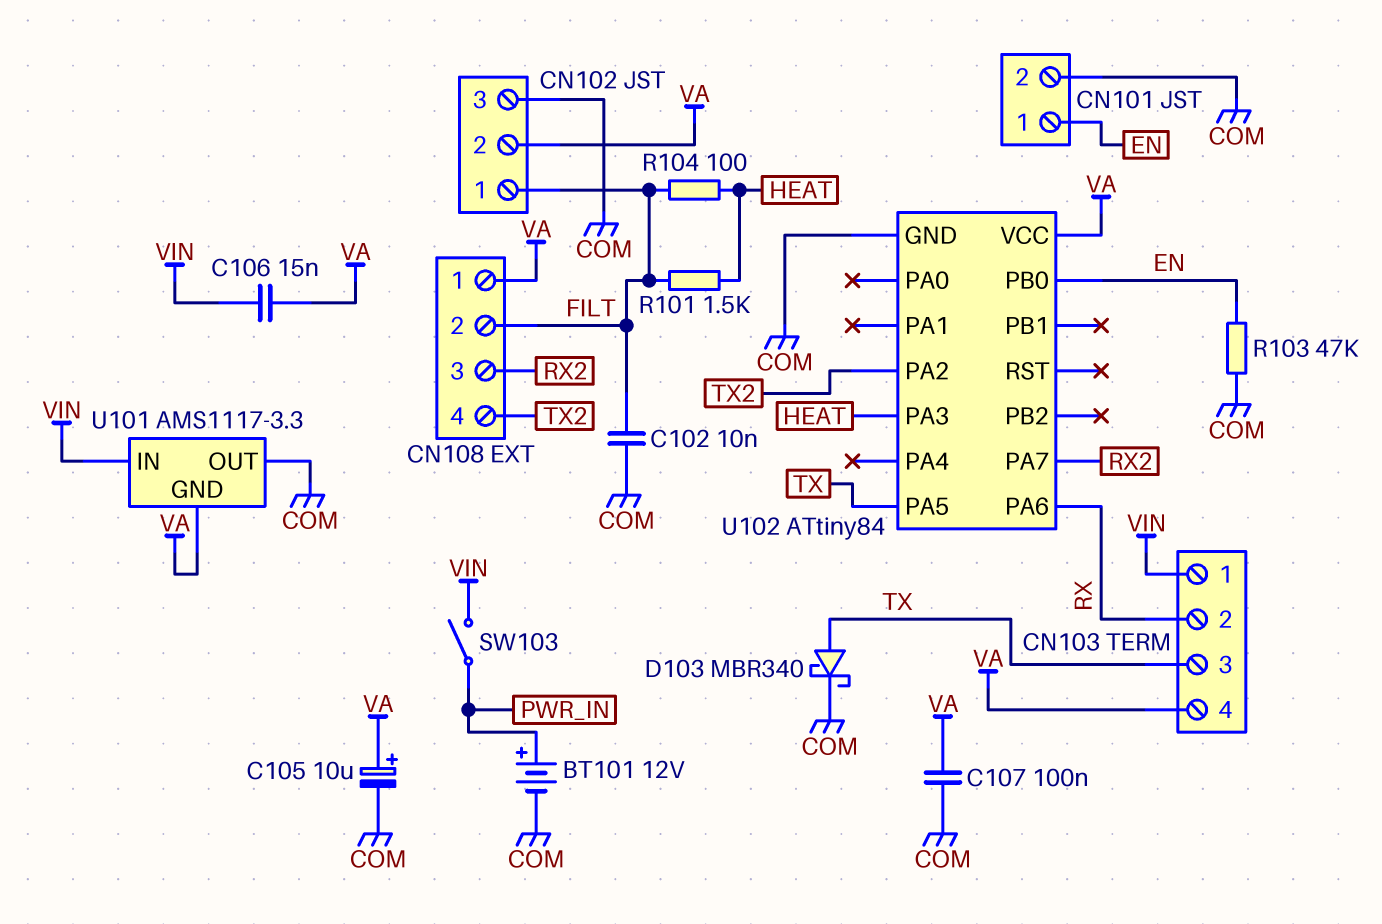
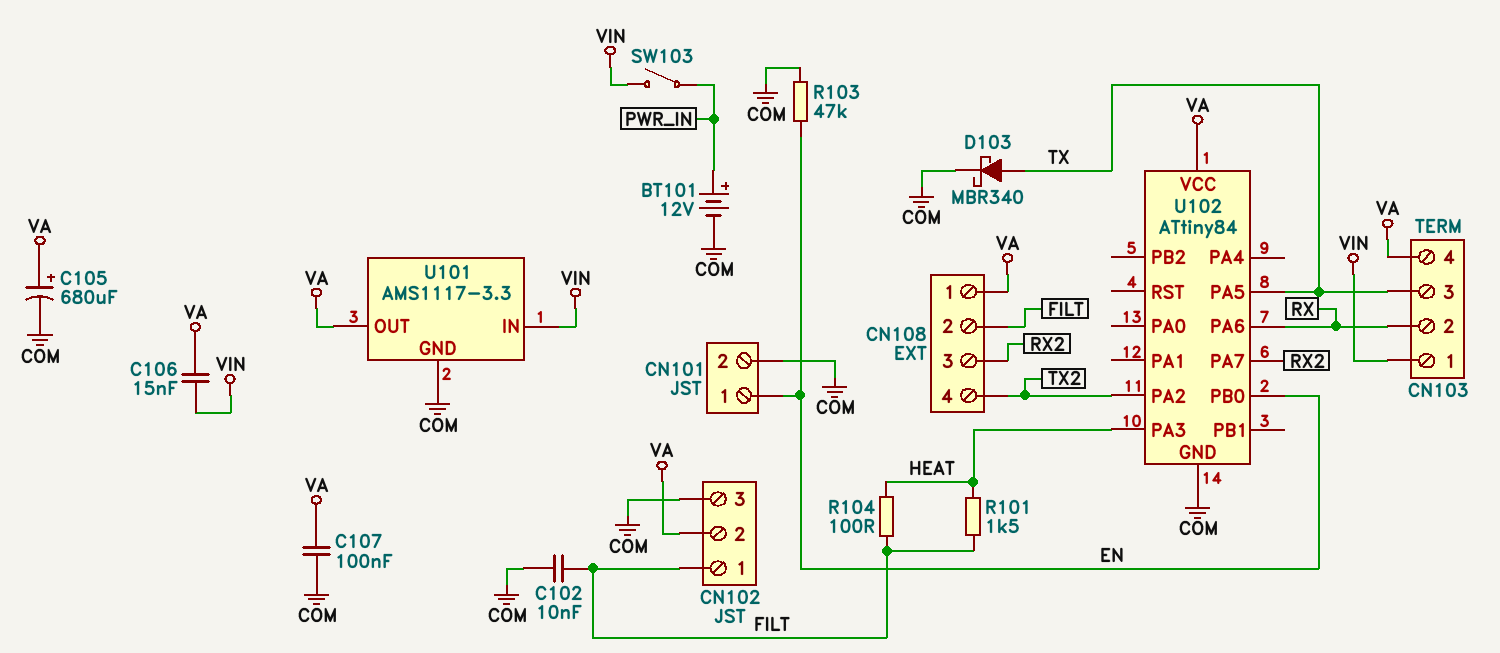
C105: 10uF (plus VA, minus COM) -> 680uF (plus VA, minus COM)
U101 pin GND: VA -> COM
U101 pin OUT: COM -> VA

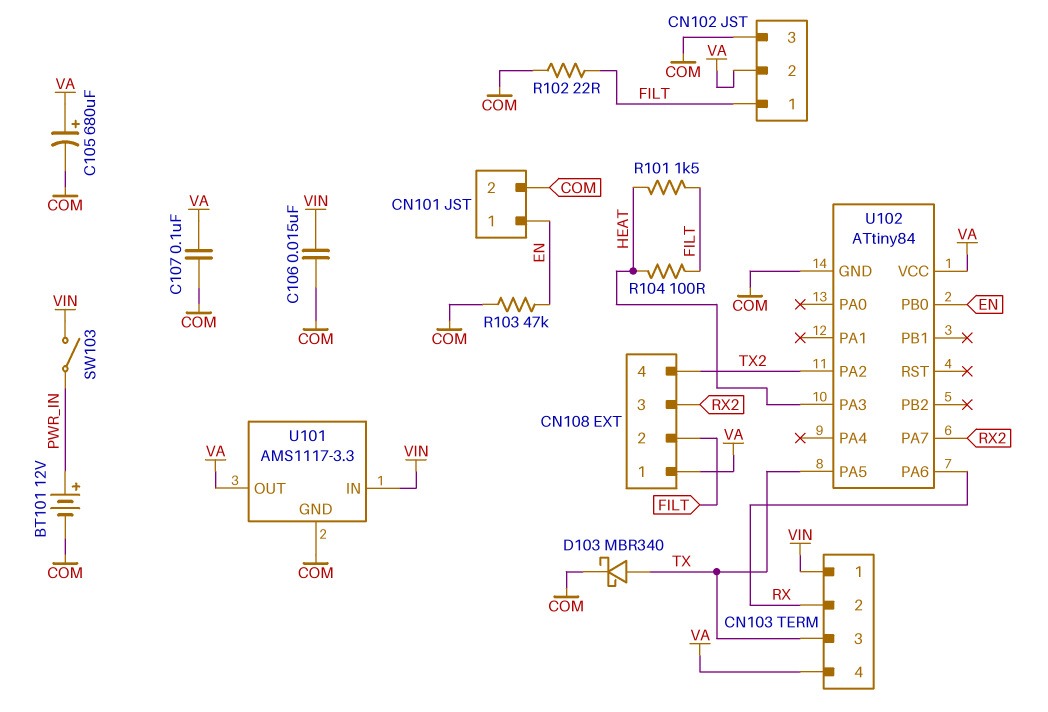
C102: 10nF (COM, FILT) -> none
C106: 15nF (VA, VIN) -> 15nF (COM, VIN)
R102: none -> 22 (COM, FILT)

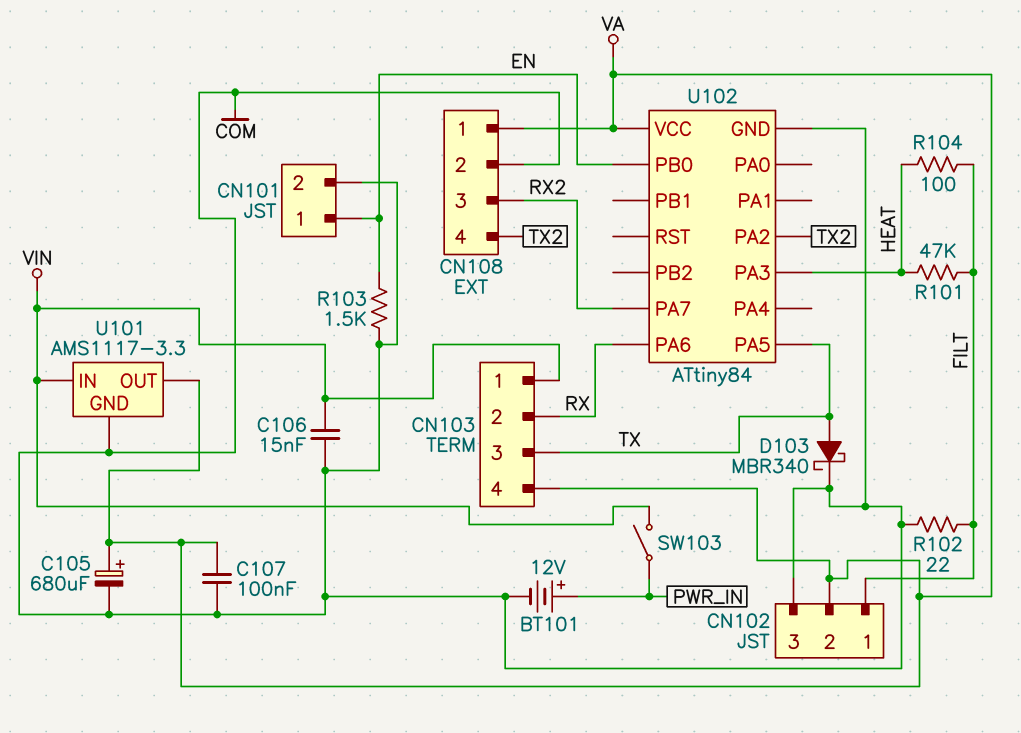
CN108 pin 2: FILT -> COM
R101: 1.5k (FILT, HEAT) -> 47k (FILT, HEAT)
R103: 47k (COM, EN) -> 1.5k (COM, EN)

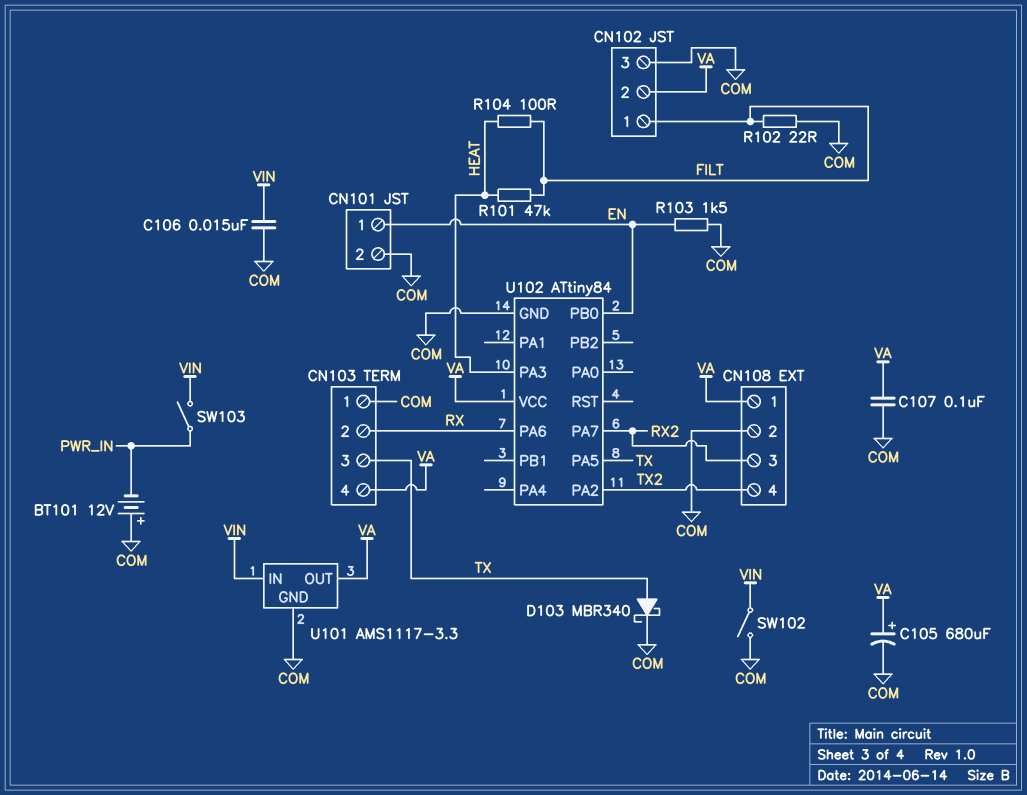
BT101: 12V (plus PWR_IN, minus COM) -> 12V (plus COM, minus PWR_IN)
CN103 pin 1: VIN -> COM
SW102: none -> switch (COM, VIN)

